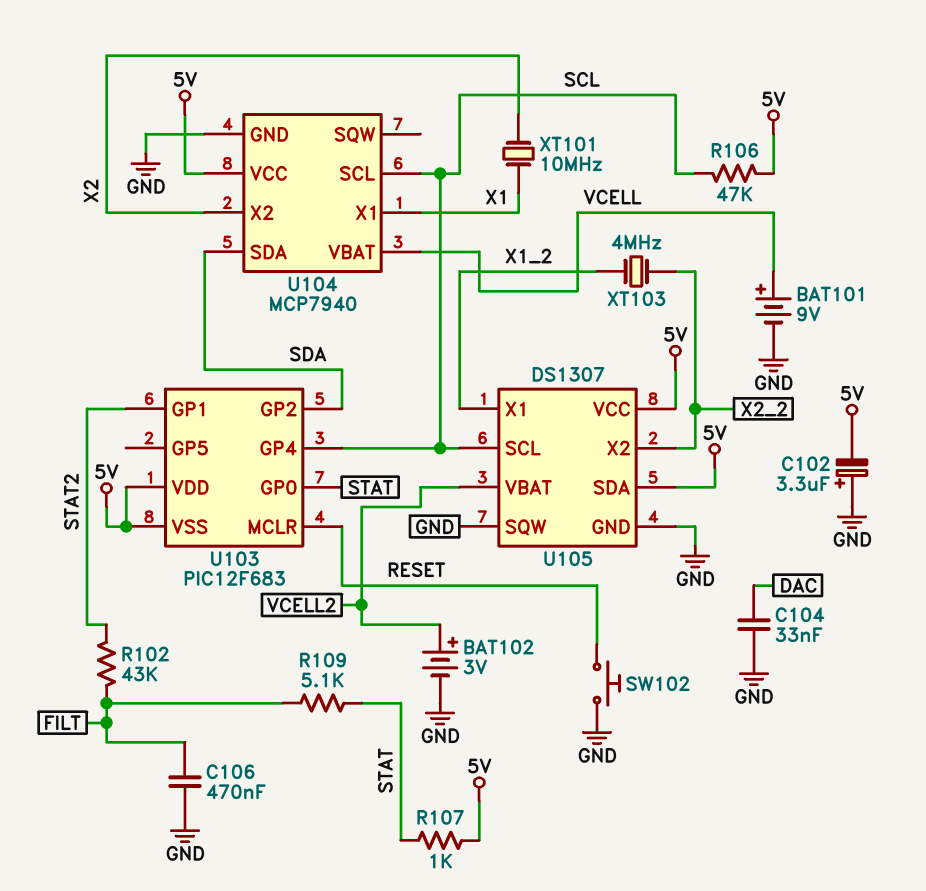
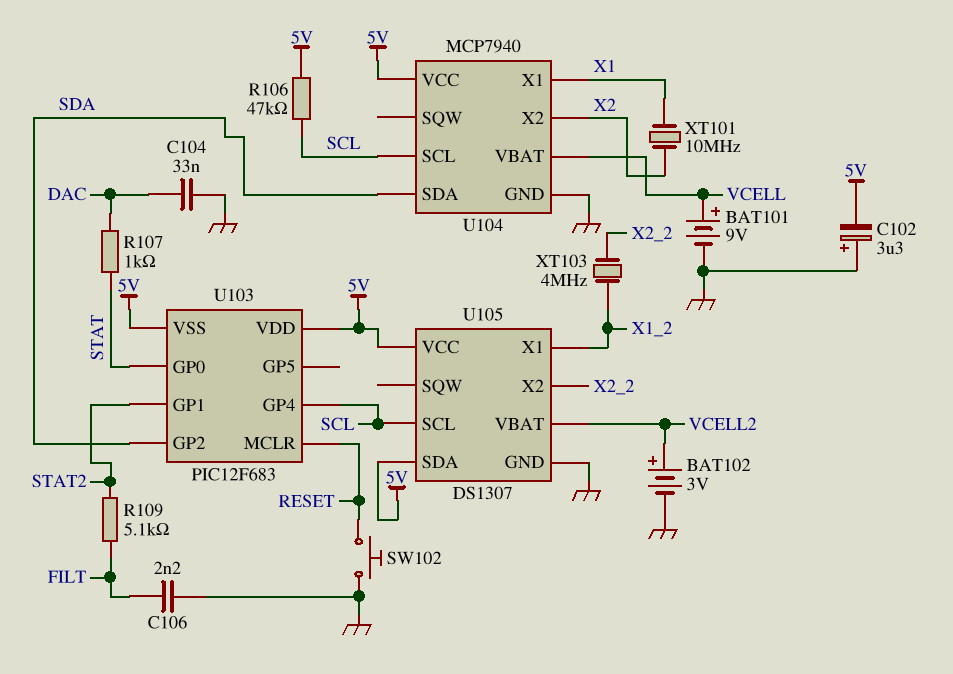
C106: 470nF (FILT, GND) -> 2.2nF (FILT, GND)
R102: 43k (FILT, STAT2) -> none
R107: 1k (5V, STAT) -> 1k (DAC, STAT)
R109: 5.1k (FILT, STAT) -> 5.1k (FILT, STAT2)
U105 pin SQW: GND -> none

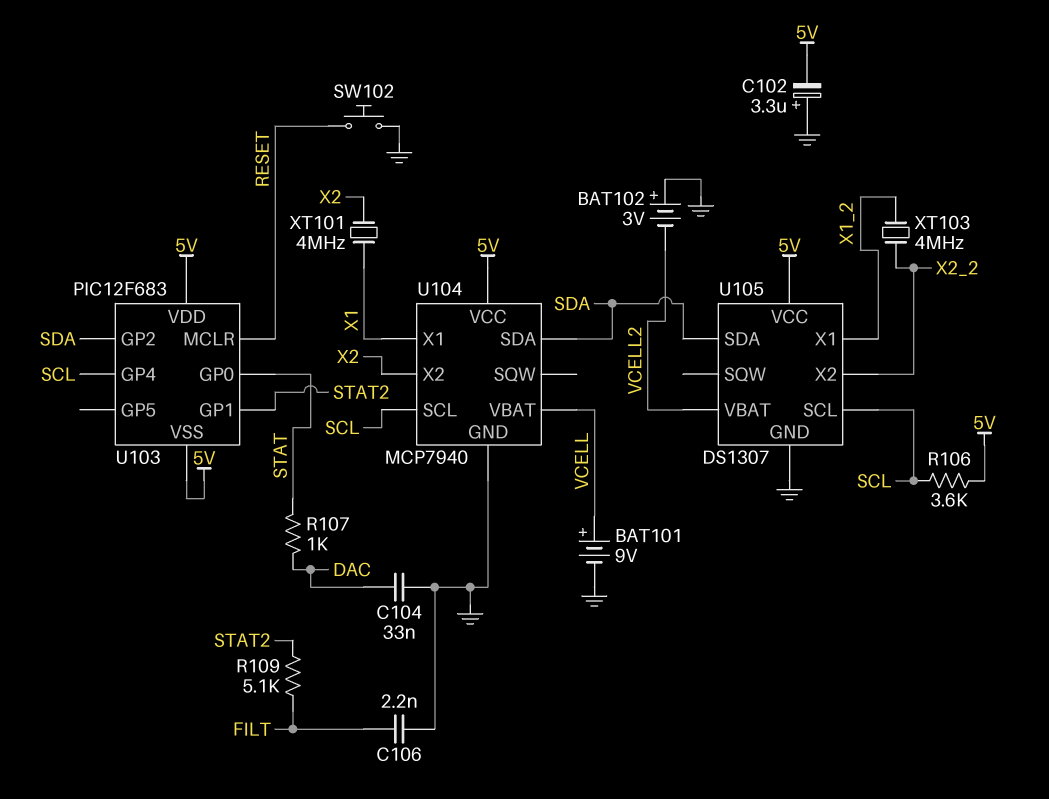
BAT102: 3V (plus VCELL2, minus GND) -> 3V (plus GND, minus VCELL2)
R106: 47k (5V, SCL) -> 3.6k (5V, SCL)
U105 pin SDA: 5V -> SDA
XT101: 10MHz (X1, X2) -> 4MHz (X1, X2)

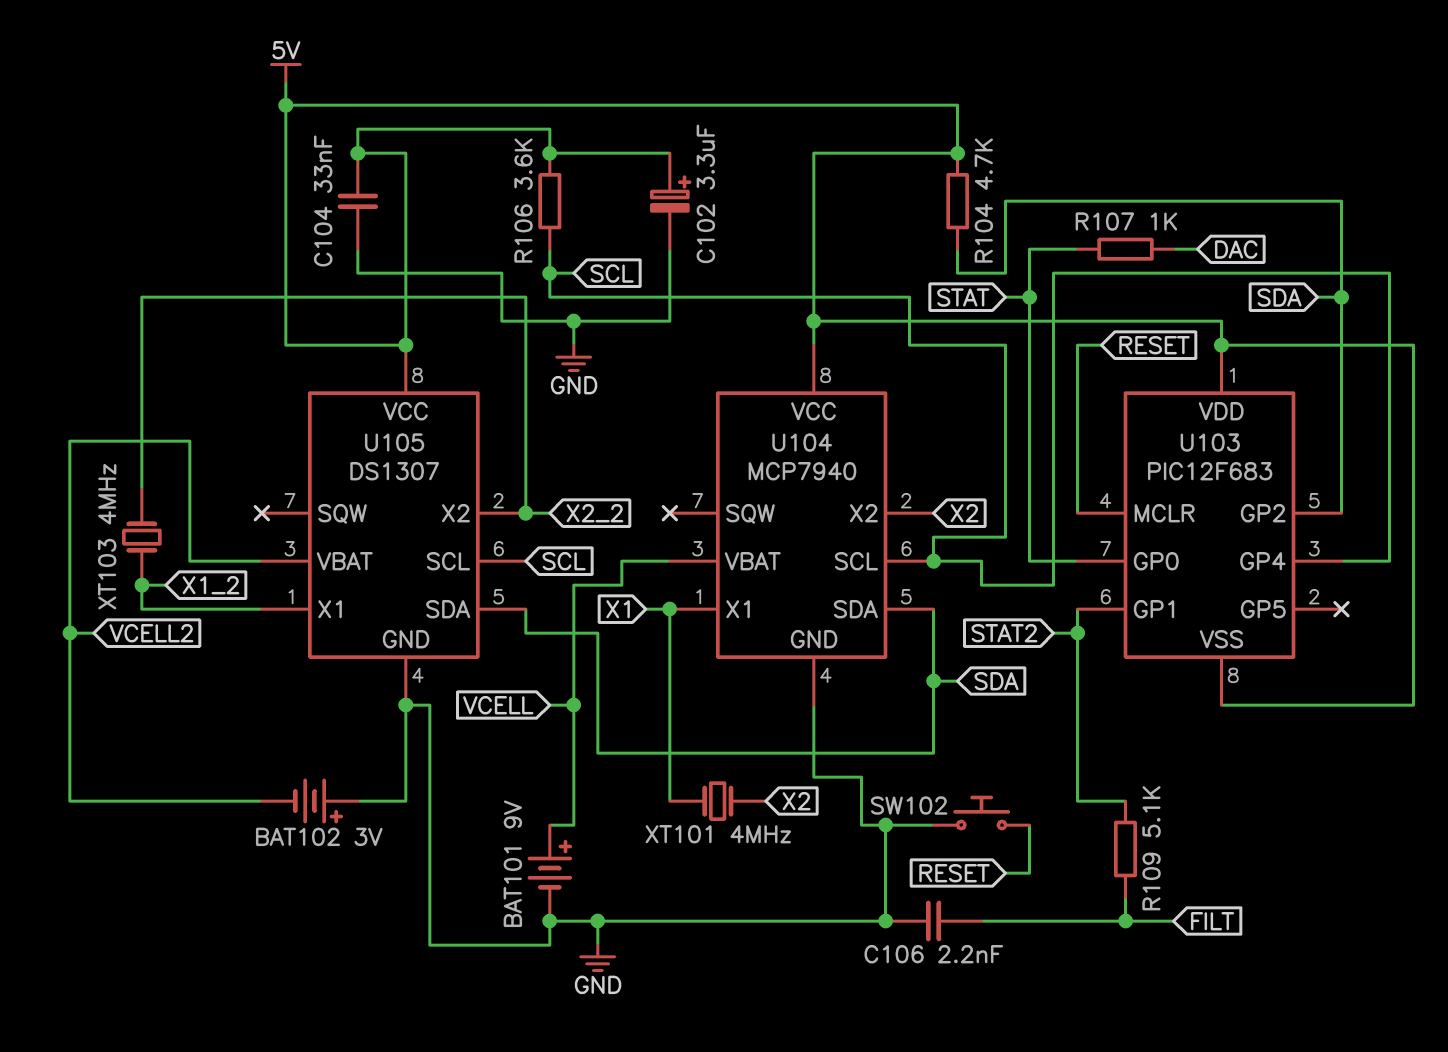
C102: 3.3uF (plus GND, minus 5V) -> 3.3uF (plus 5V, minus GND)
C104: 33nF (DAC, GND) -> 33nF (5V, GND)
R104: none -> 4.7k (5V, SDA)

